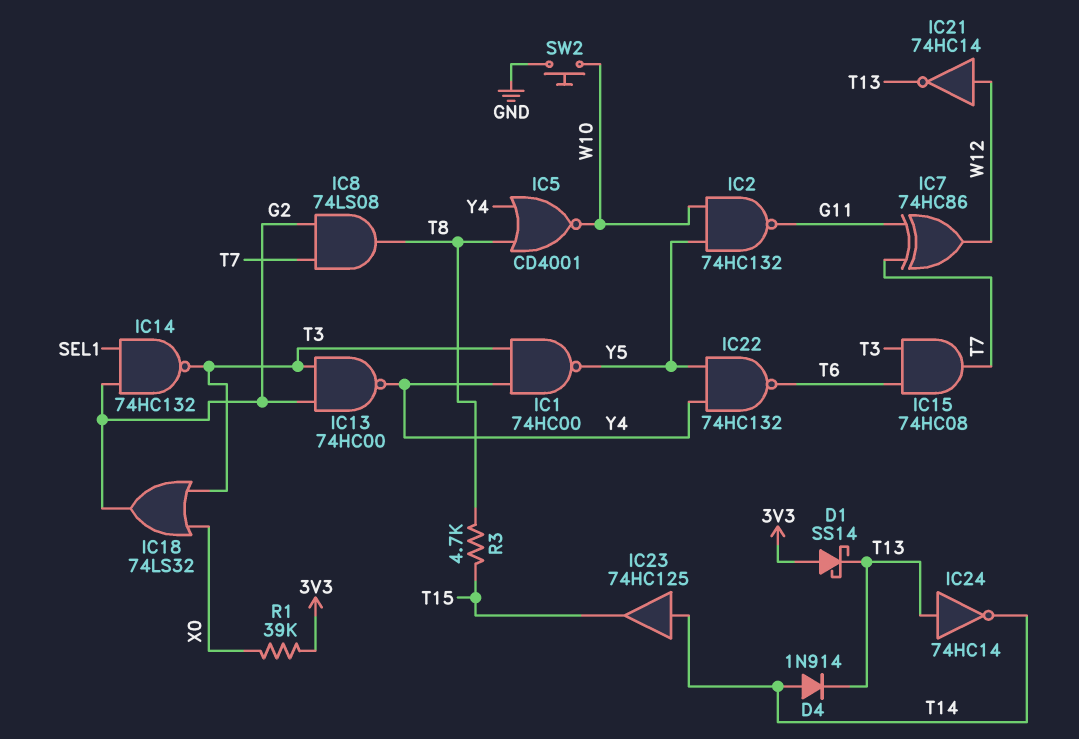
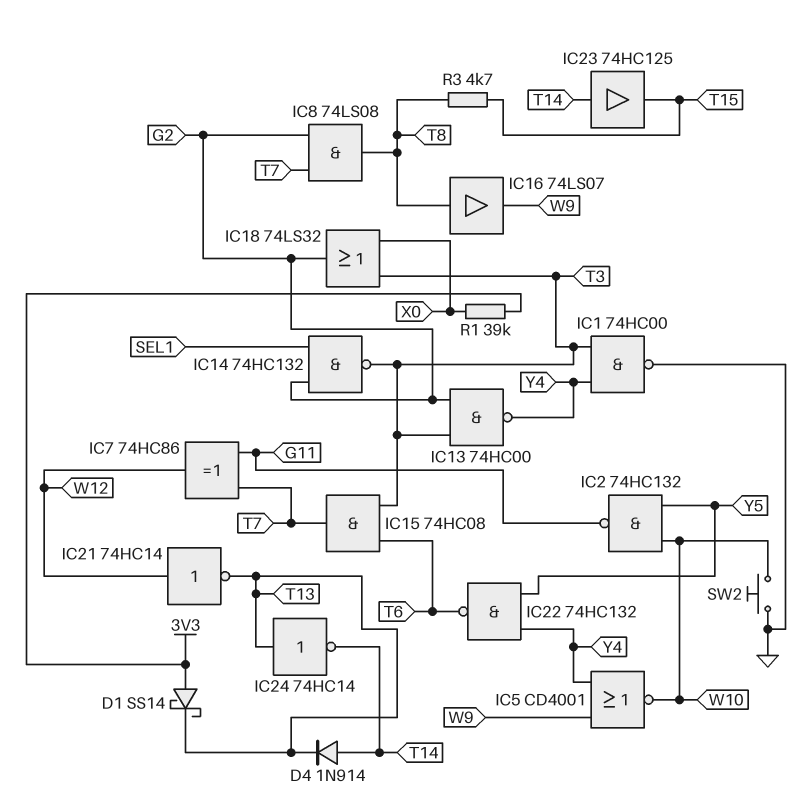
IC1: NAND 74HC00 (in T3, in Y4, out Y5) -> NAND 74HC00 (in T3, in Y4, out GND)
IC5: NOR CD4001 (in T8, in Y4, out W10) -> NOR CD4001 (in W9, in Y4, out W10)
IC16: none -> buffer 74LS07 (in T8, out W9)

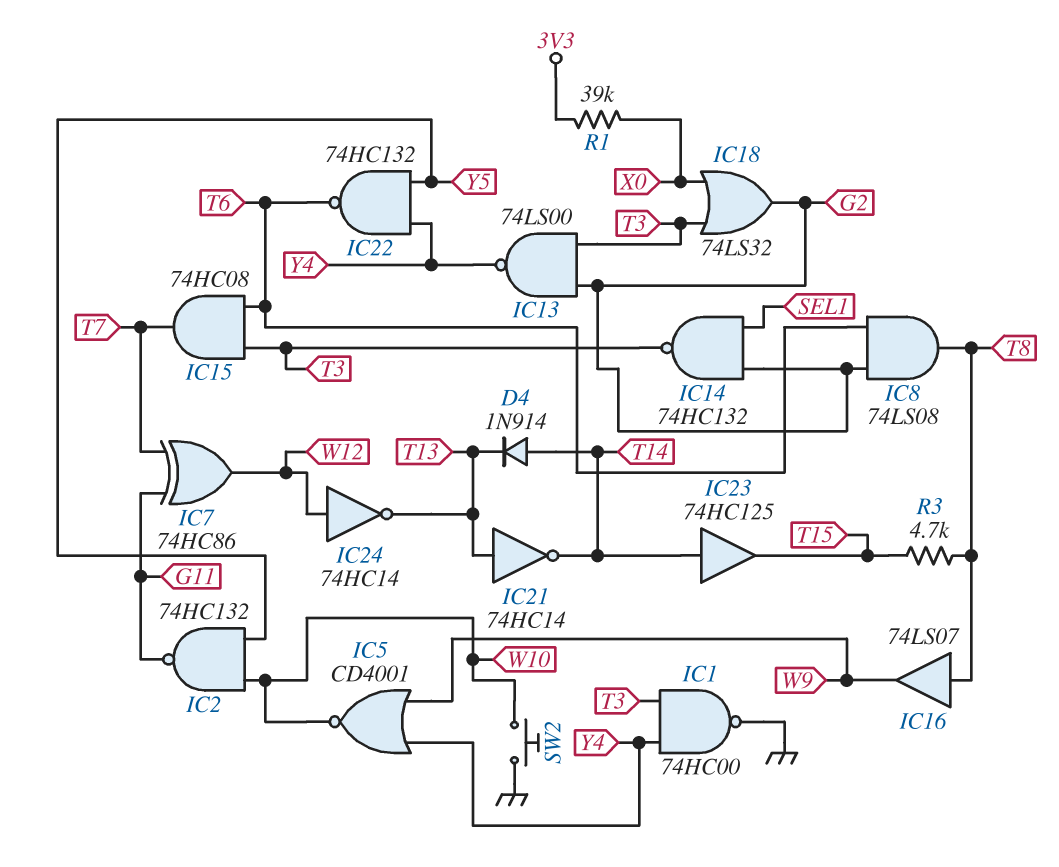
D1: schottky SS14 (A 3V3, K T13) -> none
IC8: AND 74LS08 (in G2, in T7, out T8) -> AND 74LS08 (in G2, in T6, out T8)
IC13: NAND 74HC00 (in G2, in T3, out Y4) -> NAND 74LS00 (in G2, in T3, out Y4)
IC21: NOT 74HC14 (in W12, out T13) -> NOT 74HC14 (in T13, out T14)
IC24: NOT 74HC14 (in T13, out T14) -> NOT 74HC14 (in W12, out T13)

